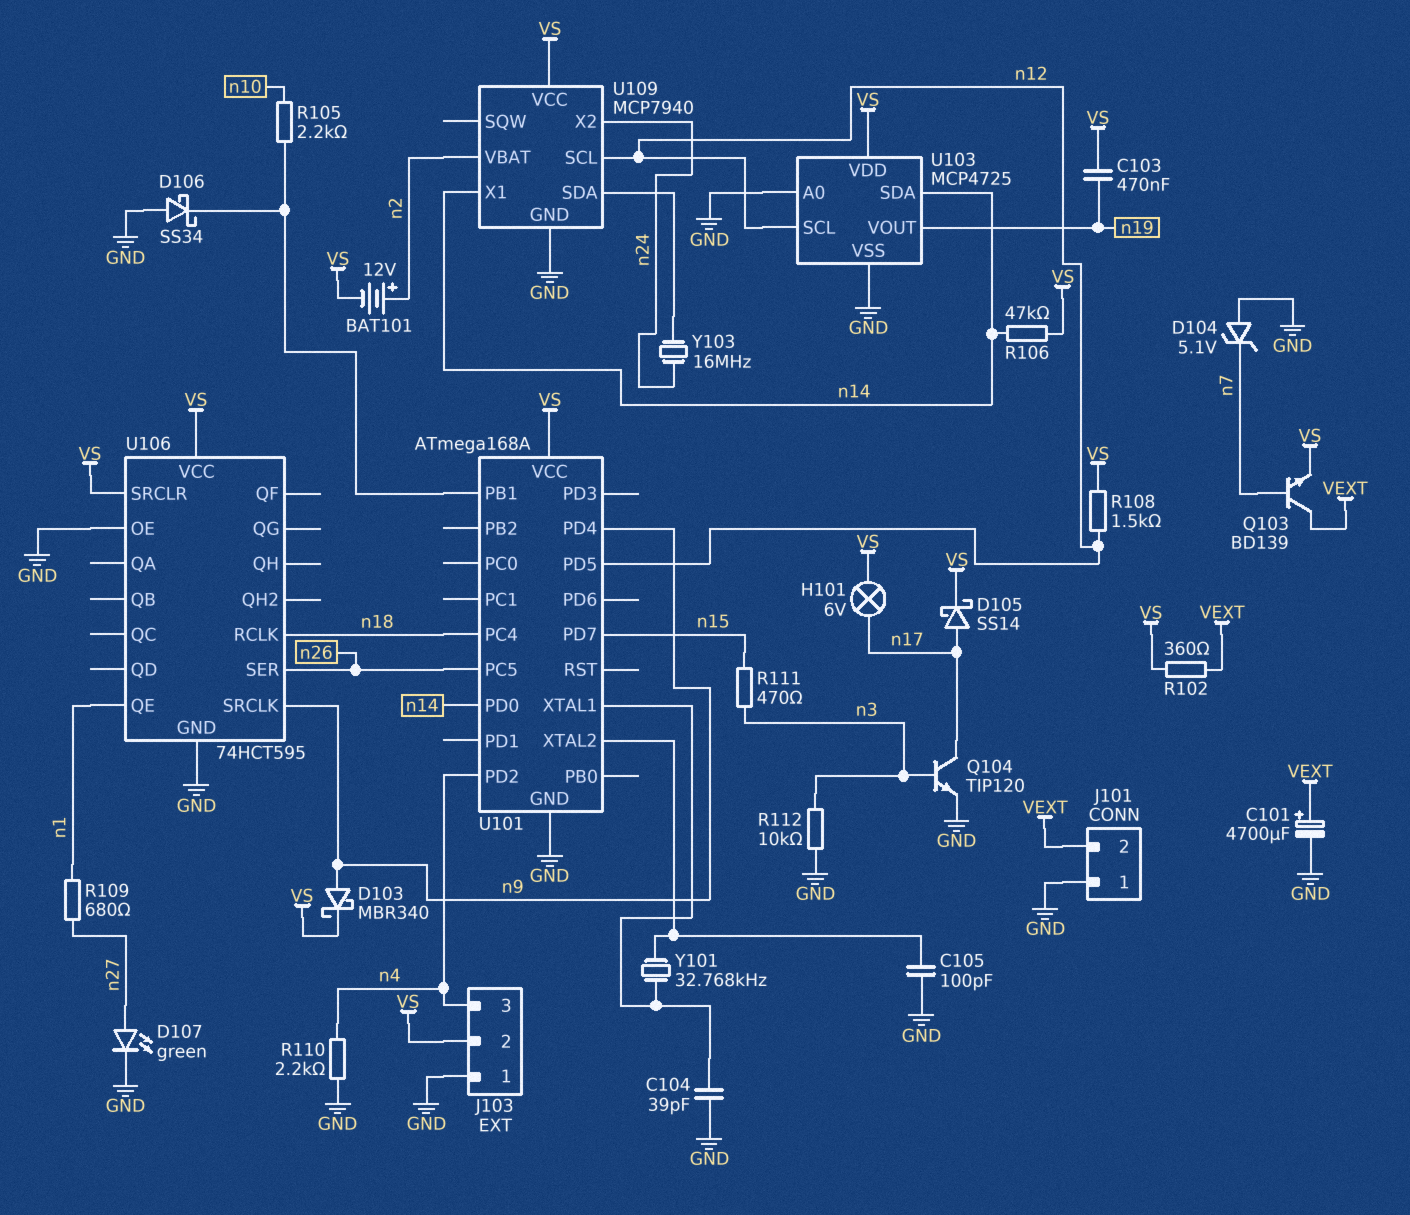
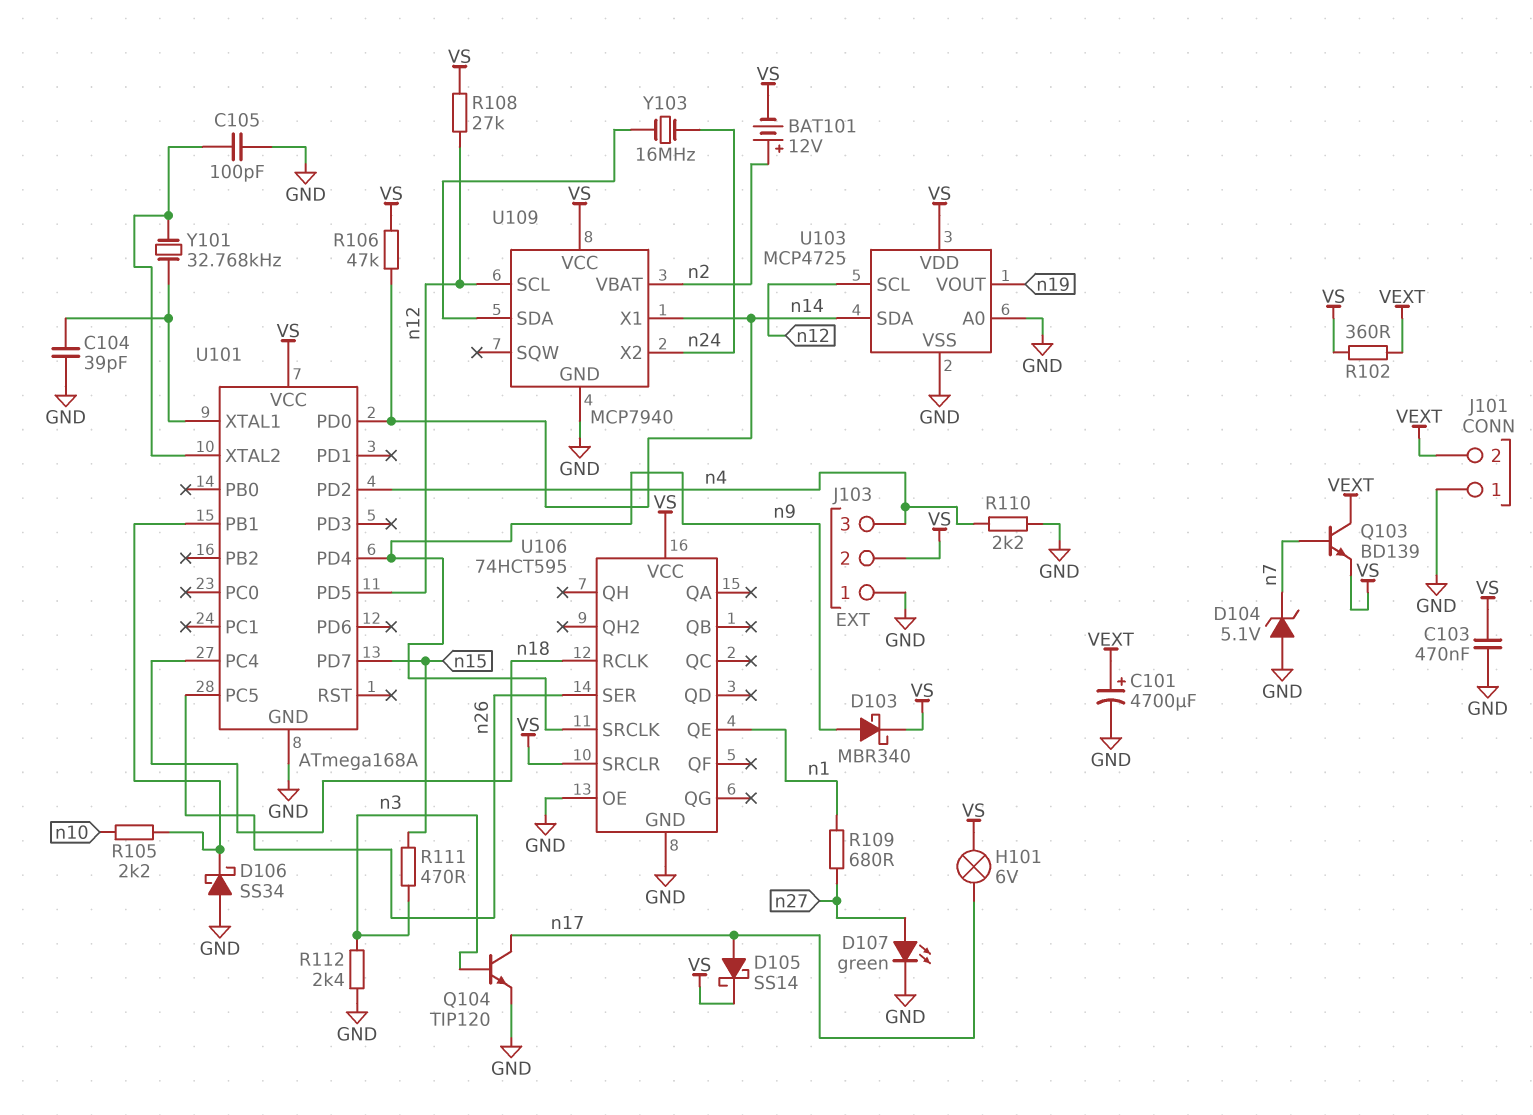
C103: 470nF (VS, n19) -> 470nF (GND, VS)
R108: 1.5k (VS, n12) -> 27k (VS, n12)
R112: 10k (GND, n3) -> 2.4k (GND, n3)

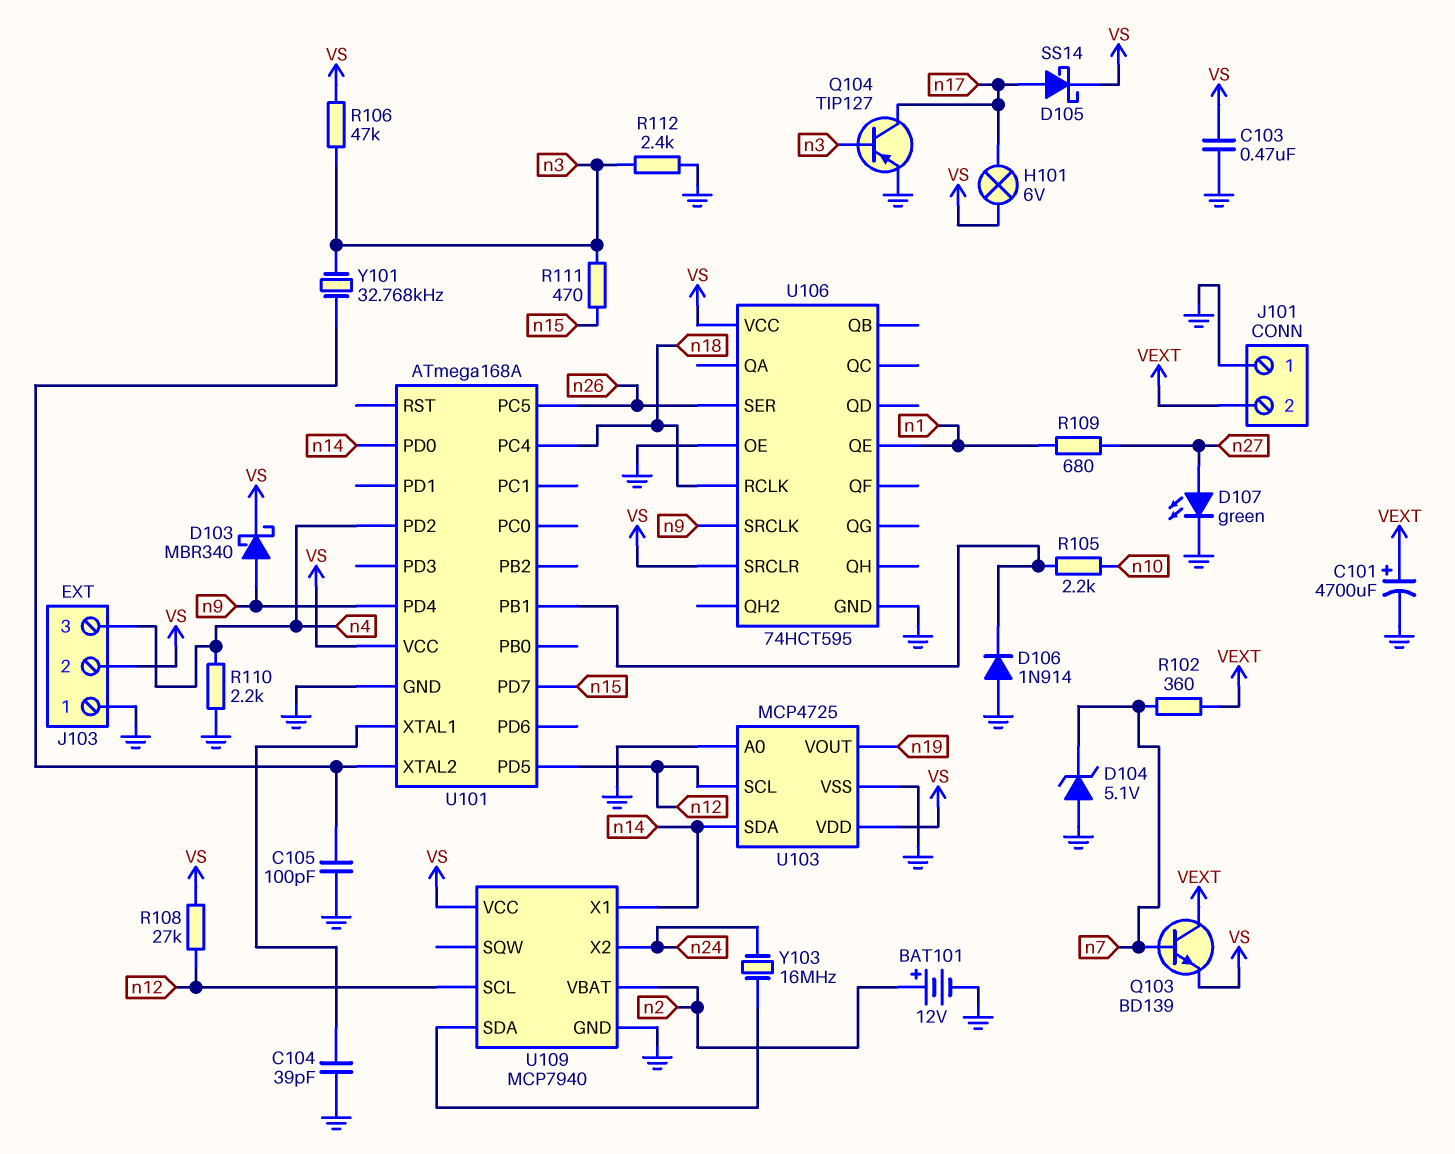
BAT101: 12V (plus n2, minus VS) -> 12V (plus n2, minus GND)
D106: schottky SS34 (A GND, K U101/PB1) -> diode 1N914 (A GND, K U101/PB1)
Q104: NPN TIP120 (B n3, C n17, E GND) -> PNP TIP127 (B n3, C n17, E GND)
R102: 360 (VEXT, VS) -> 360 (VEXT, n7)
R106: 47k (VS, n14) -> 47k (VS, n3)
Y101: 32.768kHz (U101/XTAL1, U101/XTAL2) -> 32.768kHz (U101/XTAL2, n3)

